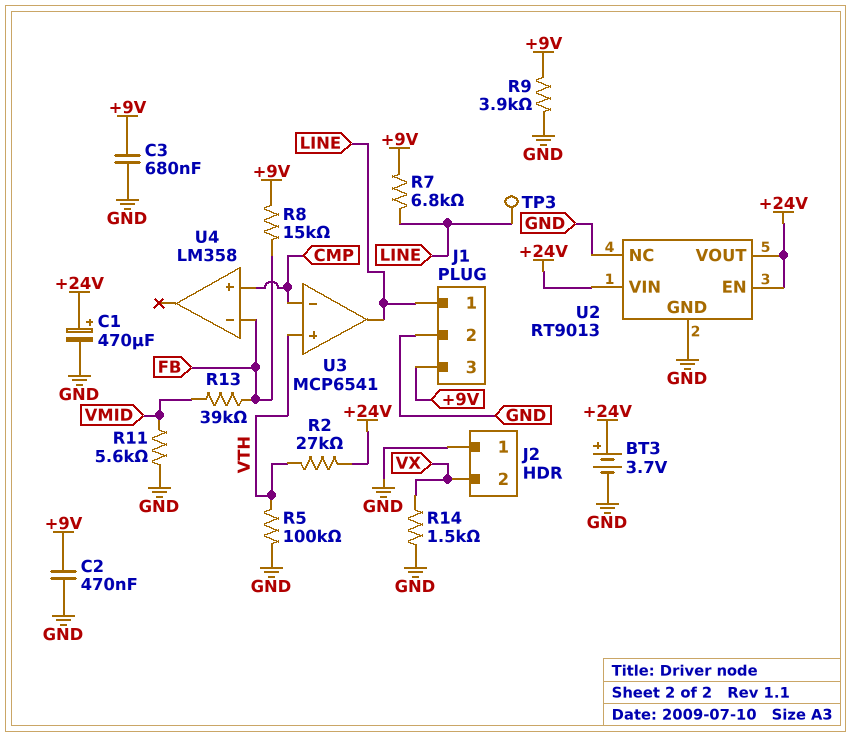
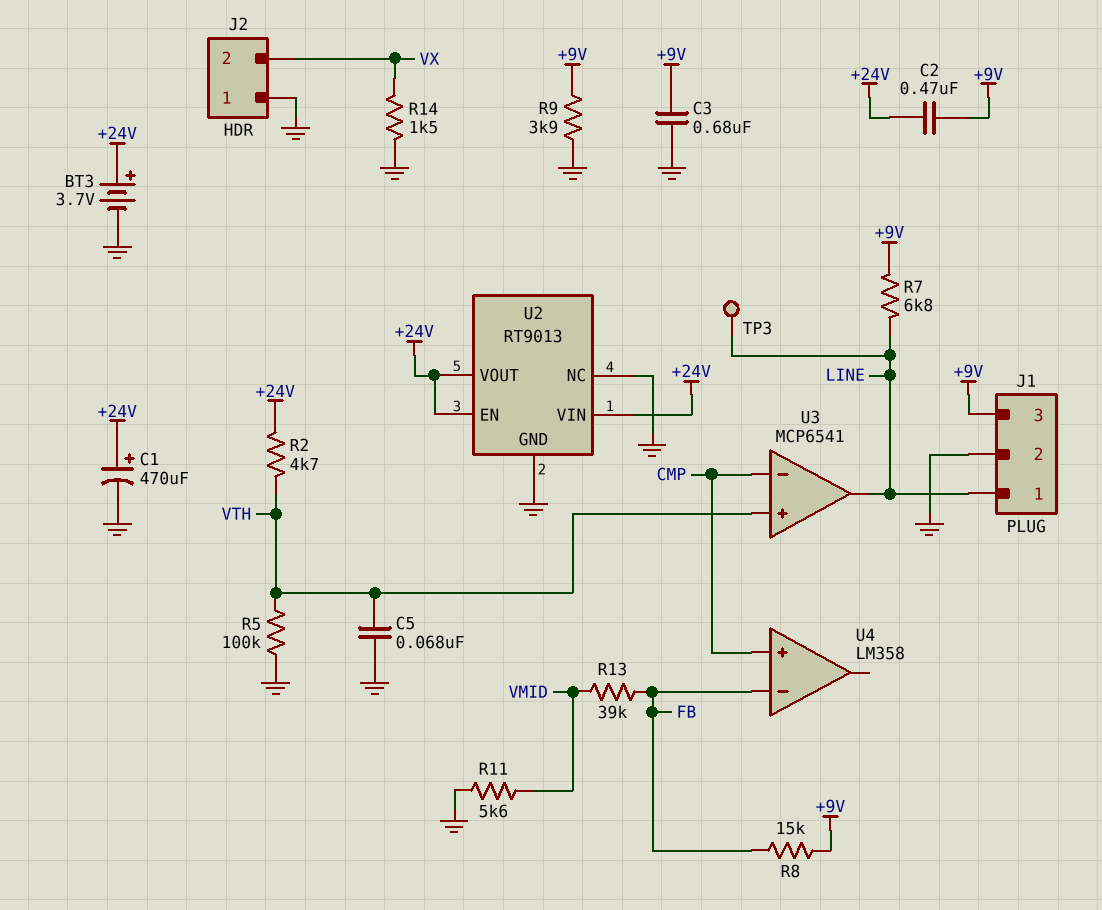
C2: 470nF (+9V, GND) -> 470nF (+9V, +24V)
C5: none -> 68nF (GND, VTH)
R2: 27k (+24V, VTH) -> 4.7k (+24V, VTH)

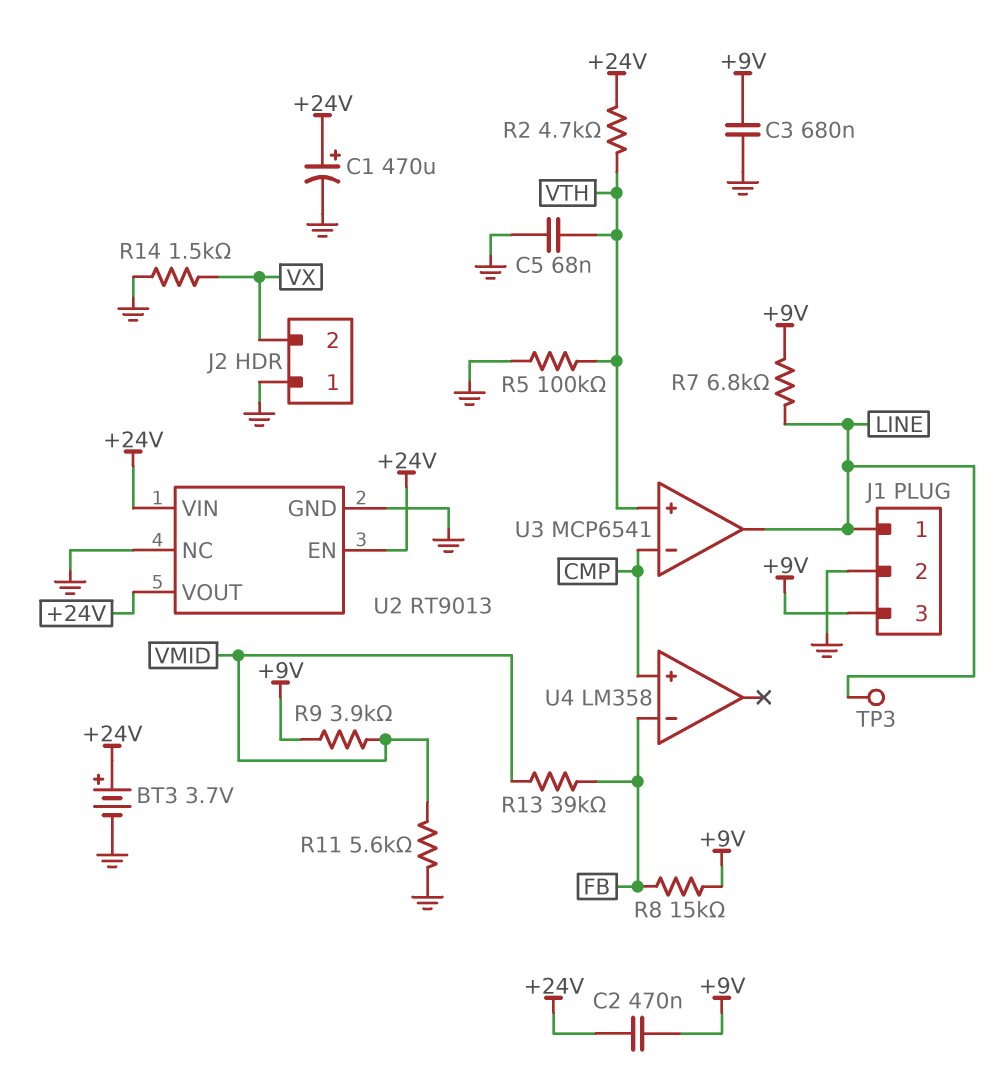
R9: 3.9k (+9V, GND) -> 3.9k (+9V, VMID)

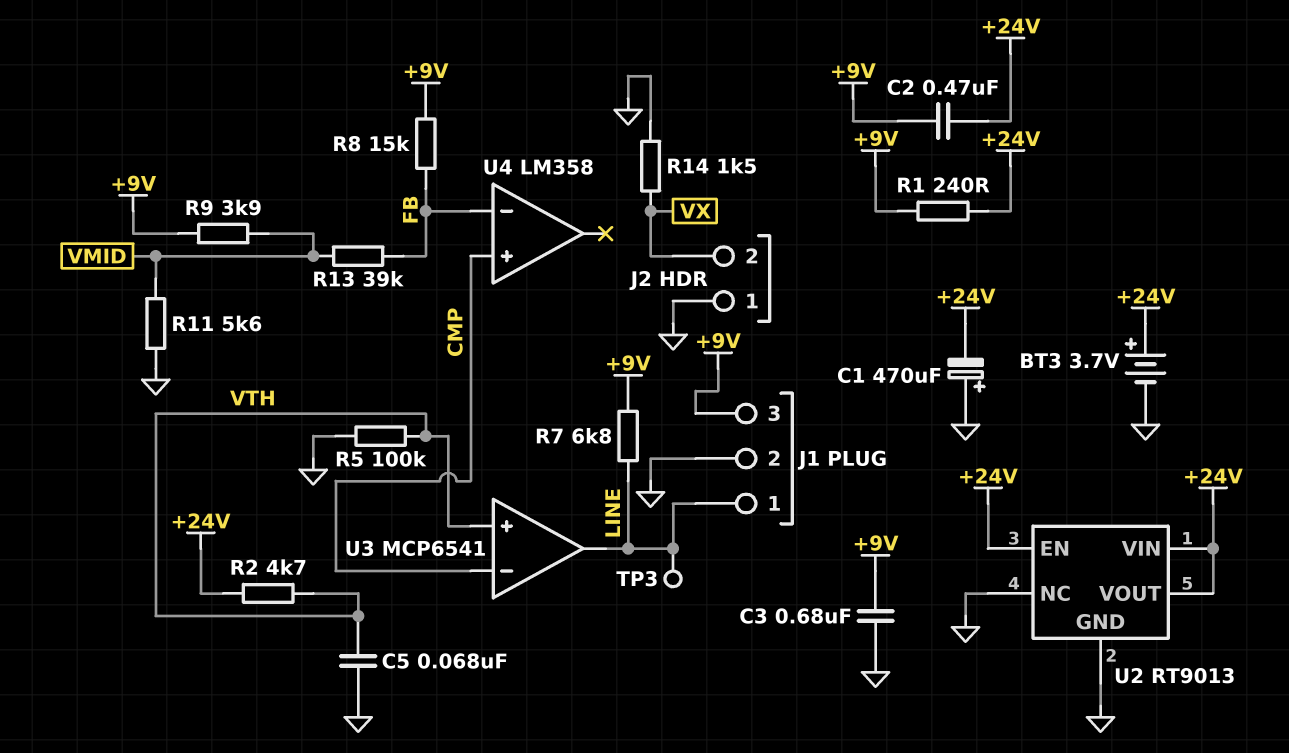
C1: 470uF (plus +24V, minus GND) -> 470uF (plus GND, minus +24V)
R1: none -> 240 (+9V, +24V)

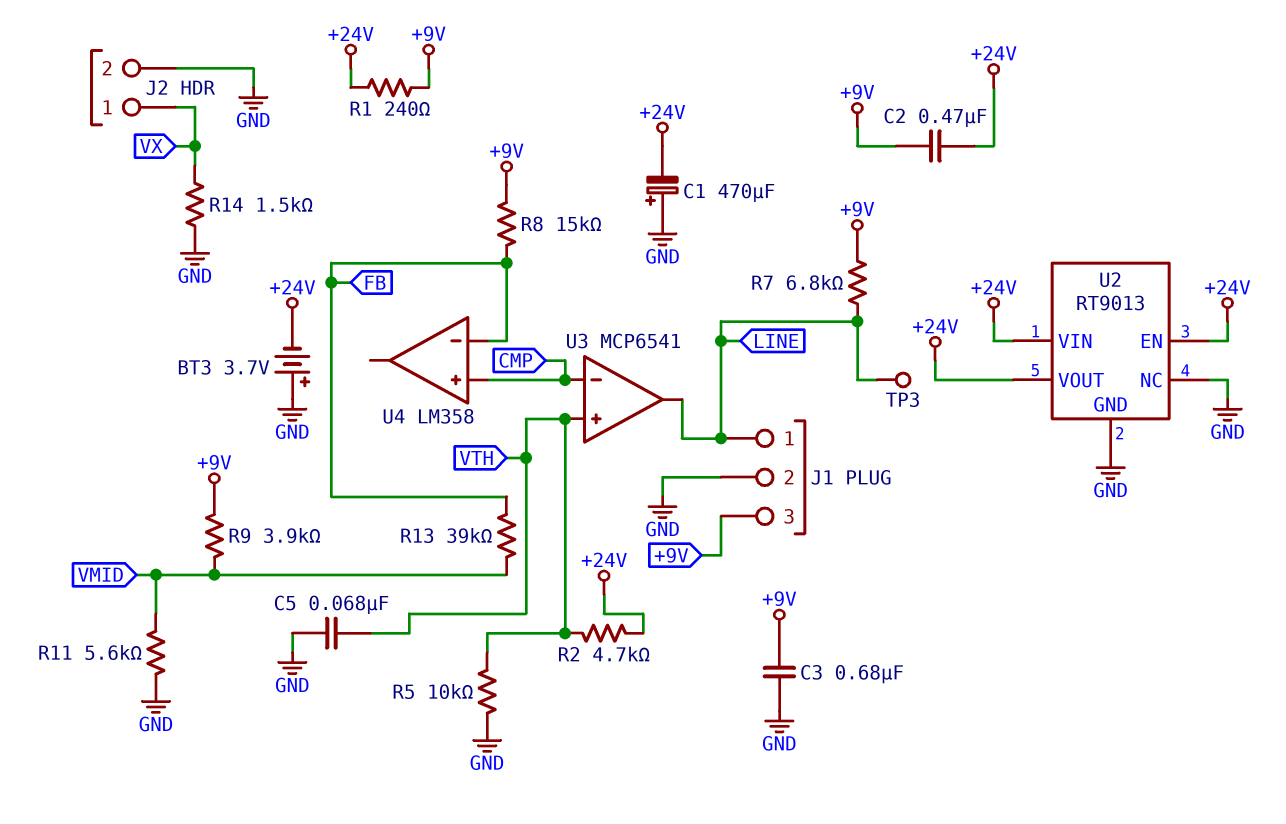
BT3: 3.7V (plus +24V, minus GND) -> 3.7V (plus GND, minus +24V)
J2 pin 1: GND -> VX
J2 pin 2: VX -> GND
R5: 100k (GND, VTH) -> 10k (GND, VTH)

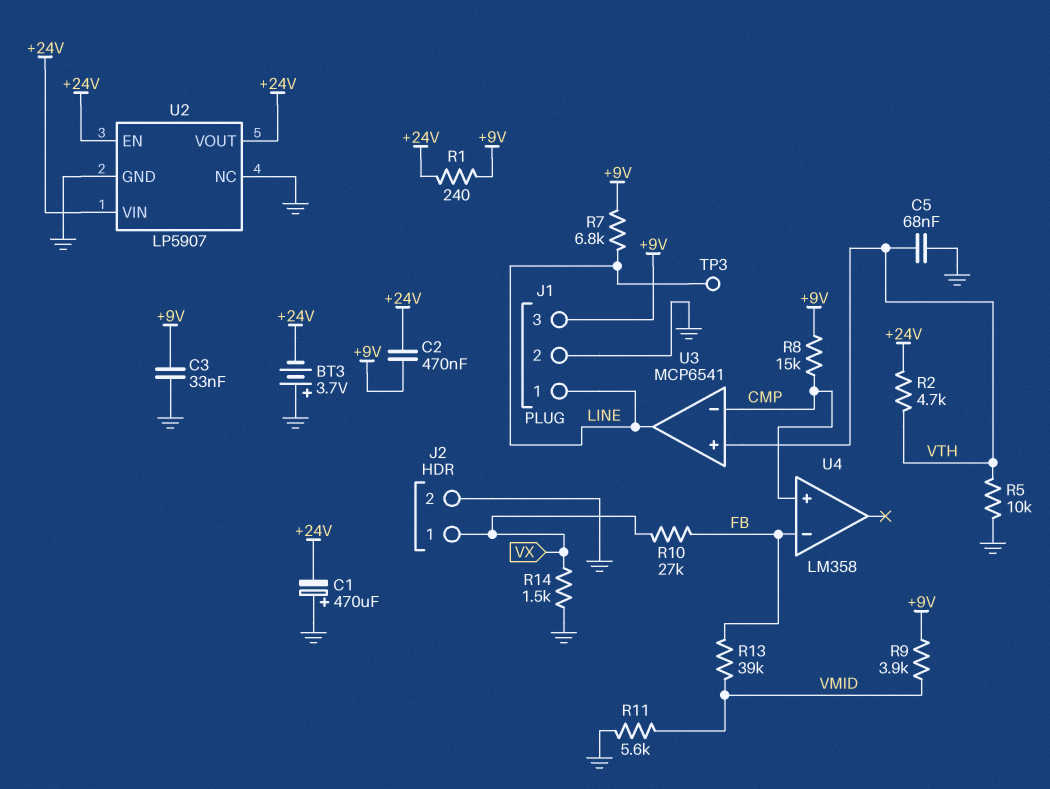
C3: 680nF (+9V, GND) -> 33nF (+9V, GND)
R8: 15k (+9V, FB) -> 15k (+9V, CMP)
R10: none -> 27k (FB, VX)
U2: RT9013 -> LP5907

